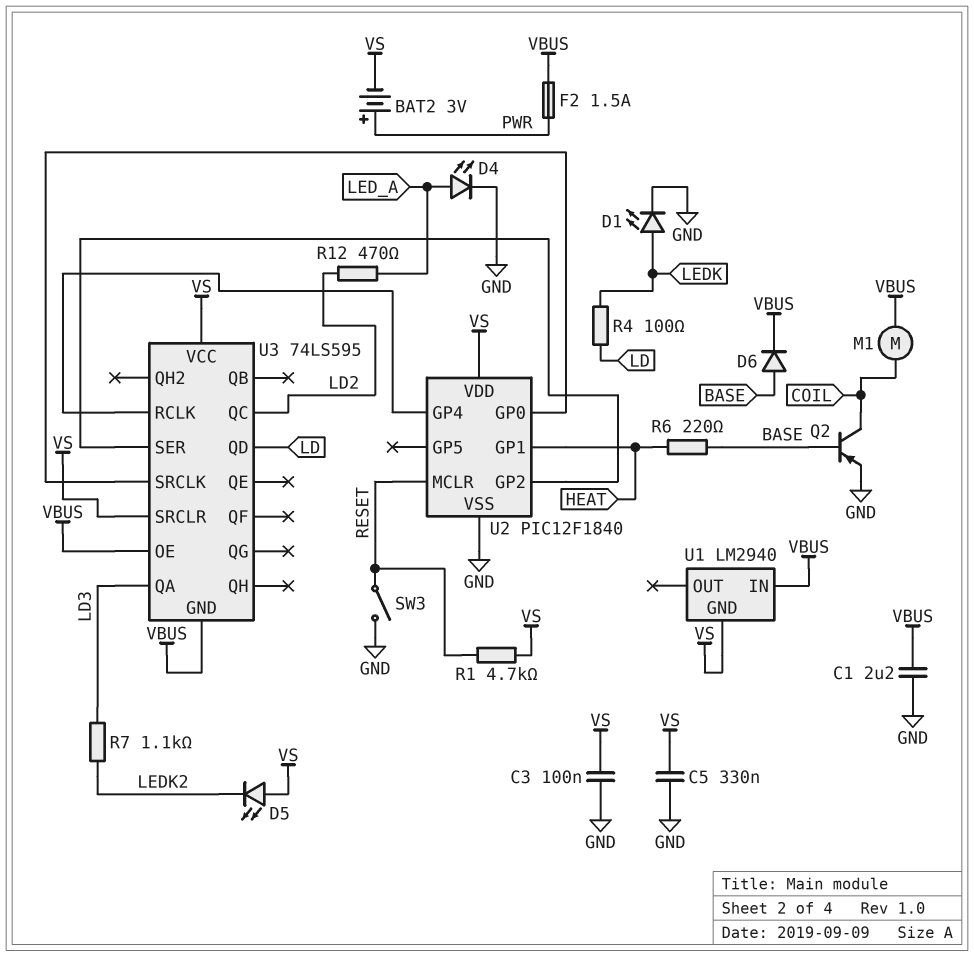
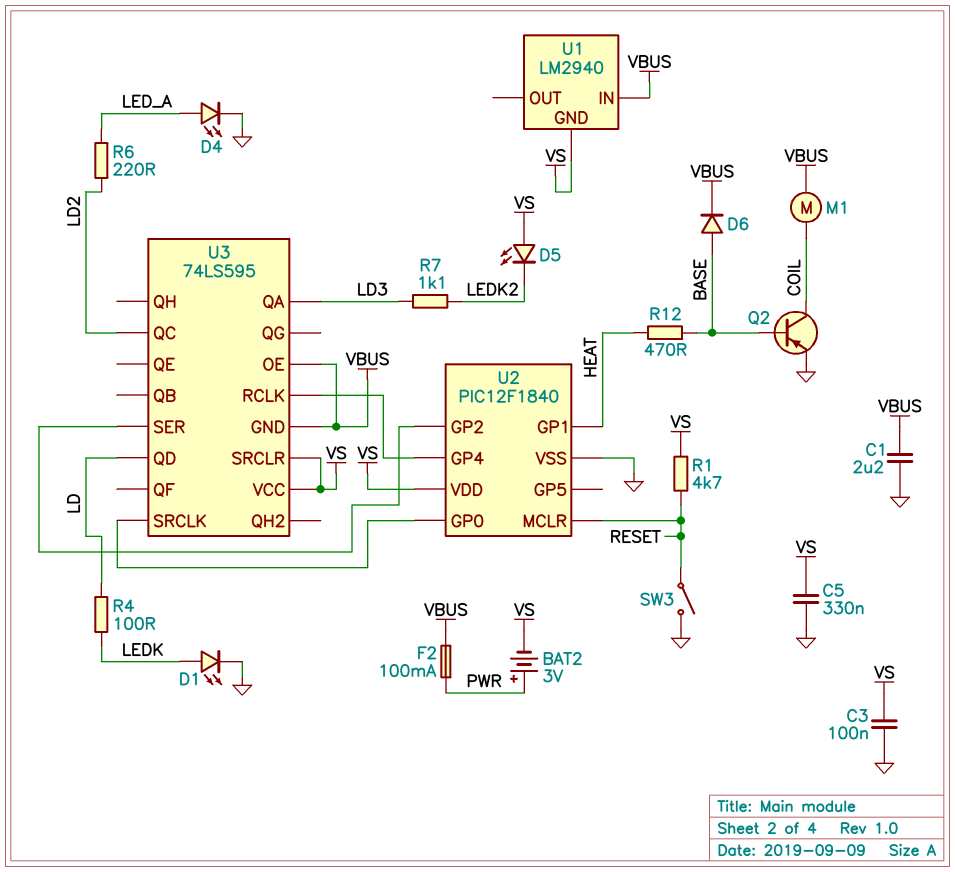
F2: 1.5A (PWR, VBUS) -> 100mA (PWR, VBUS)
R6: 220 (BASE, HEAT) -> 220 (LD2, LED_A)
R12: 470 (LD2, LED_A) -> 470 (BASE, HEAT)

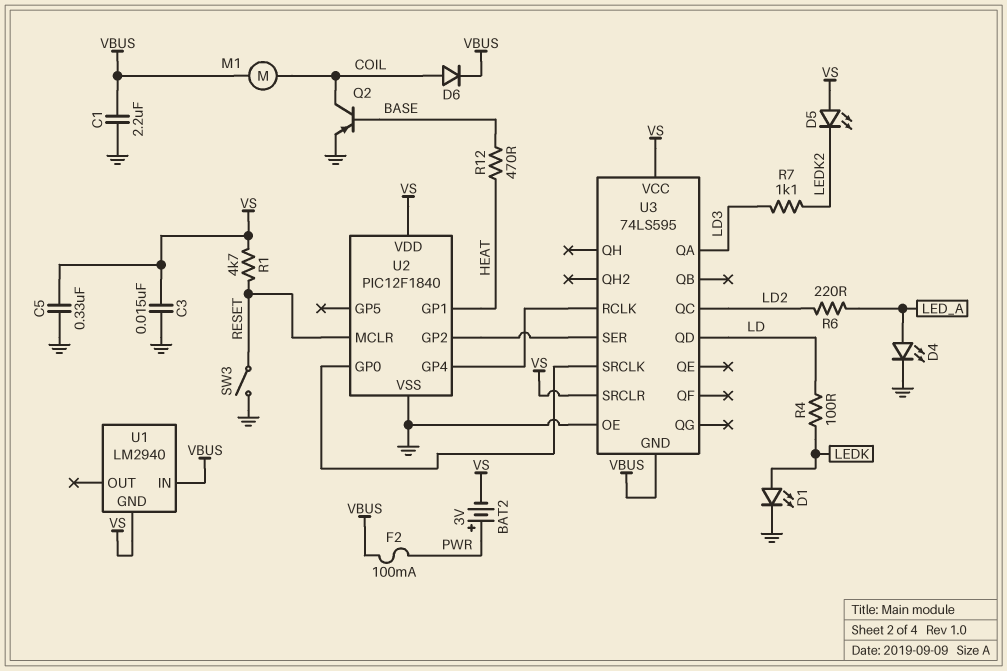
C3: 100nF (GND, VS) -> 15nF (GND, VS)
D6: diode (A BASE, K VBUS) -> diode (A COIL, K VBUS)
U3 pin OE: VBUS -> GND

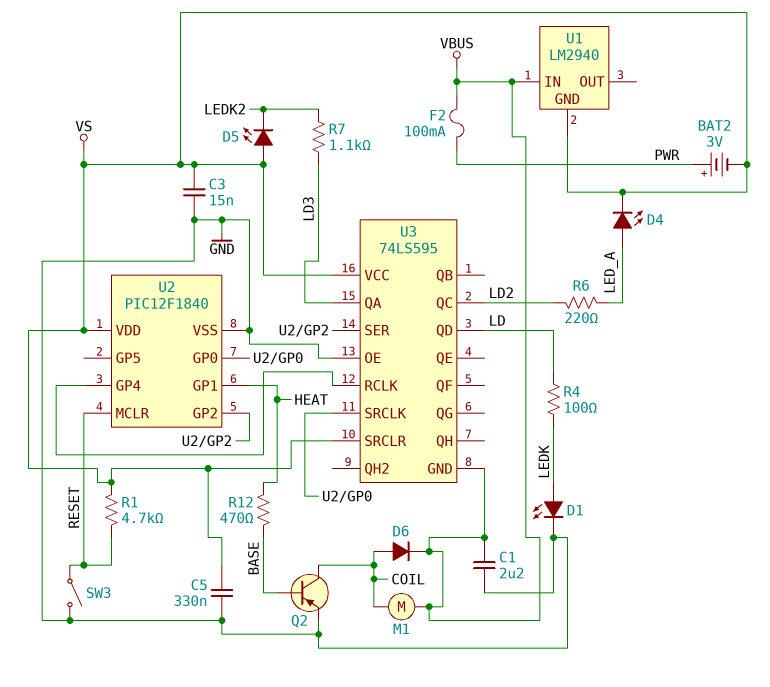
D4: LED (A LED_A, K GND) -> LED (A LED_A, K VS)

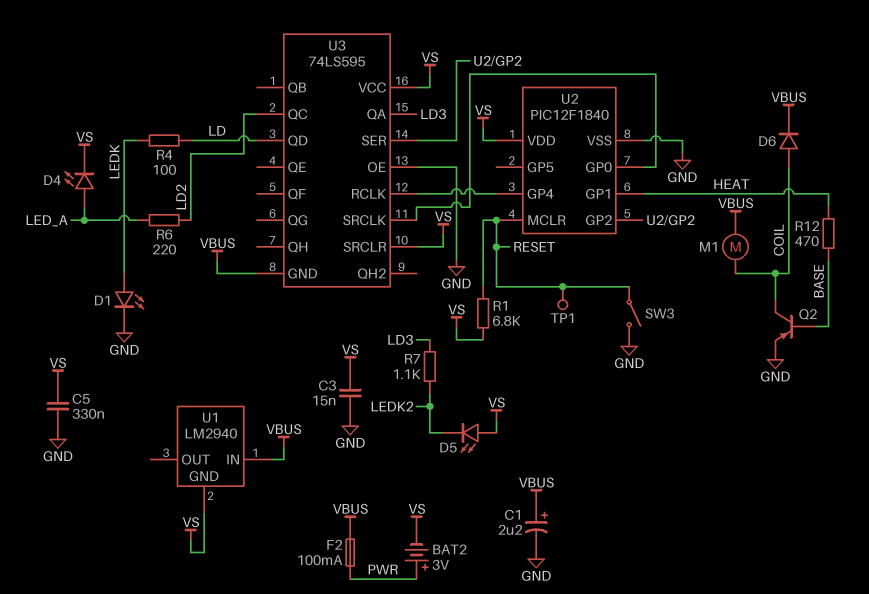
C1: 2.2uF (GND, VBUS) -> 2.2uF (plus VBUS, minus GND)
R1: 4.7k (RESET, VS) -> 6.8k (RESET, VS)
TP1: none -> test point (RESET)

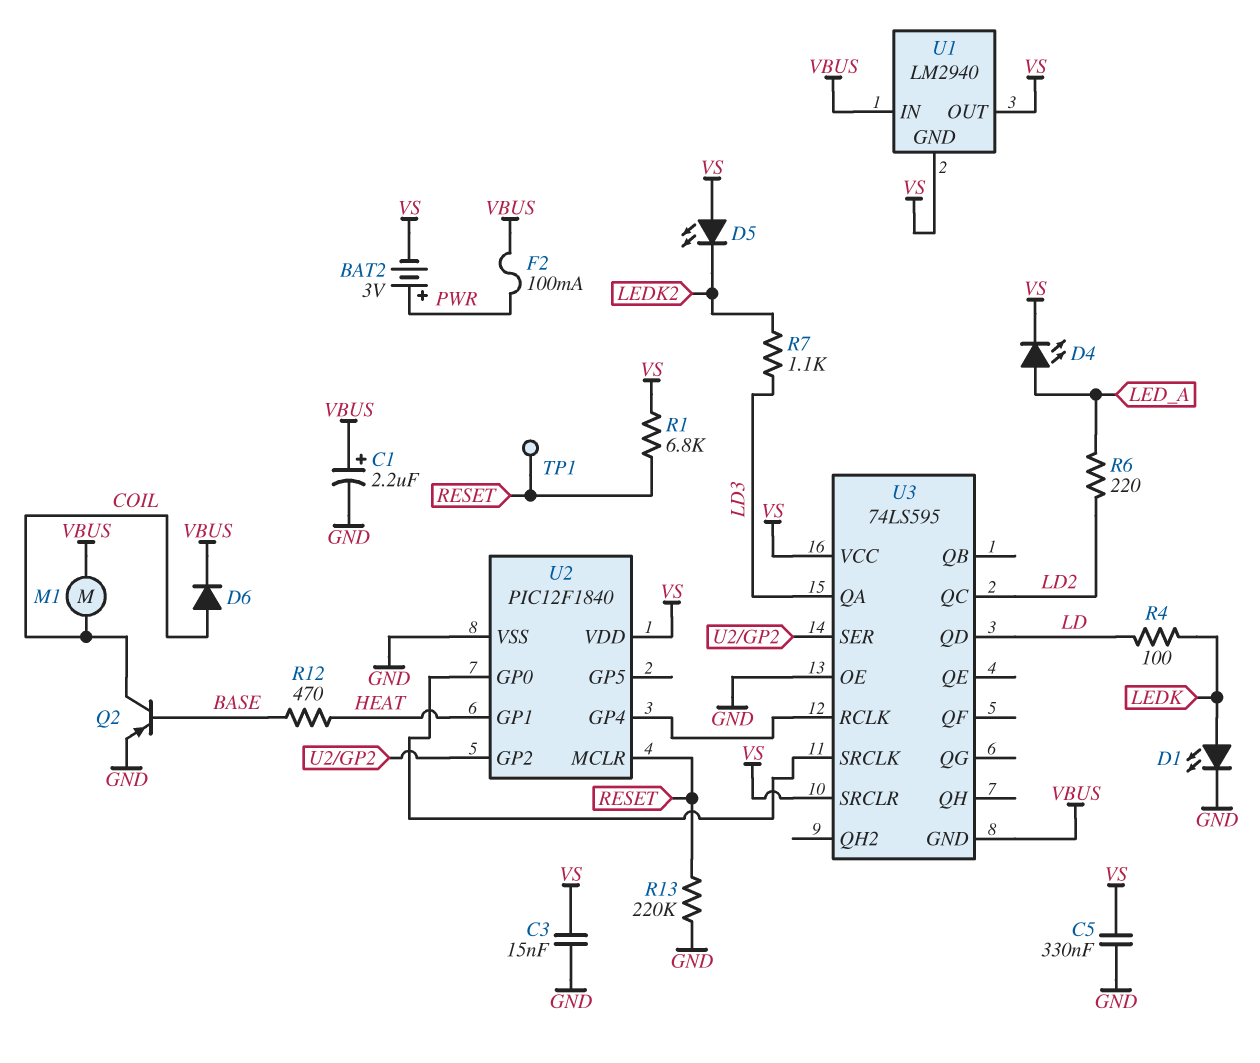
R13: none -> 220k (GND, RESET)
SW3: switch (GND, RESET) -> none
U1 pin OUT: none -> VS

